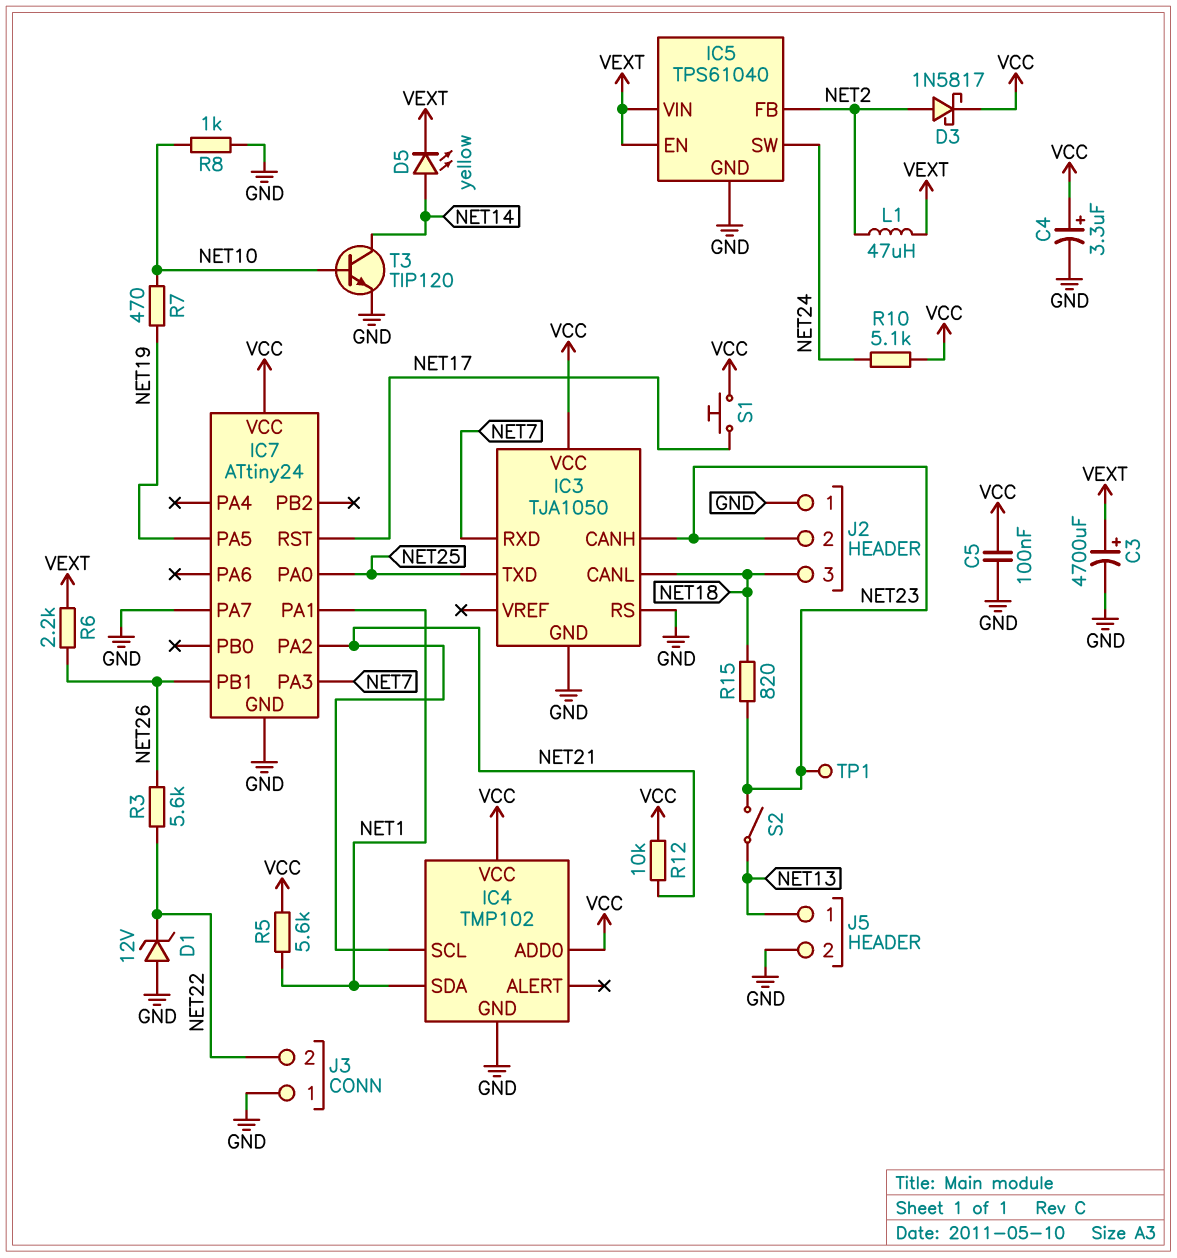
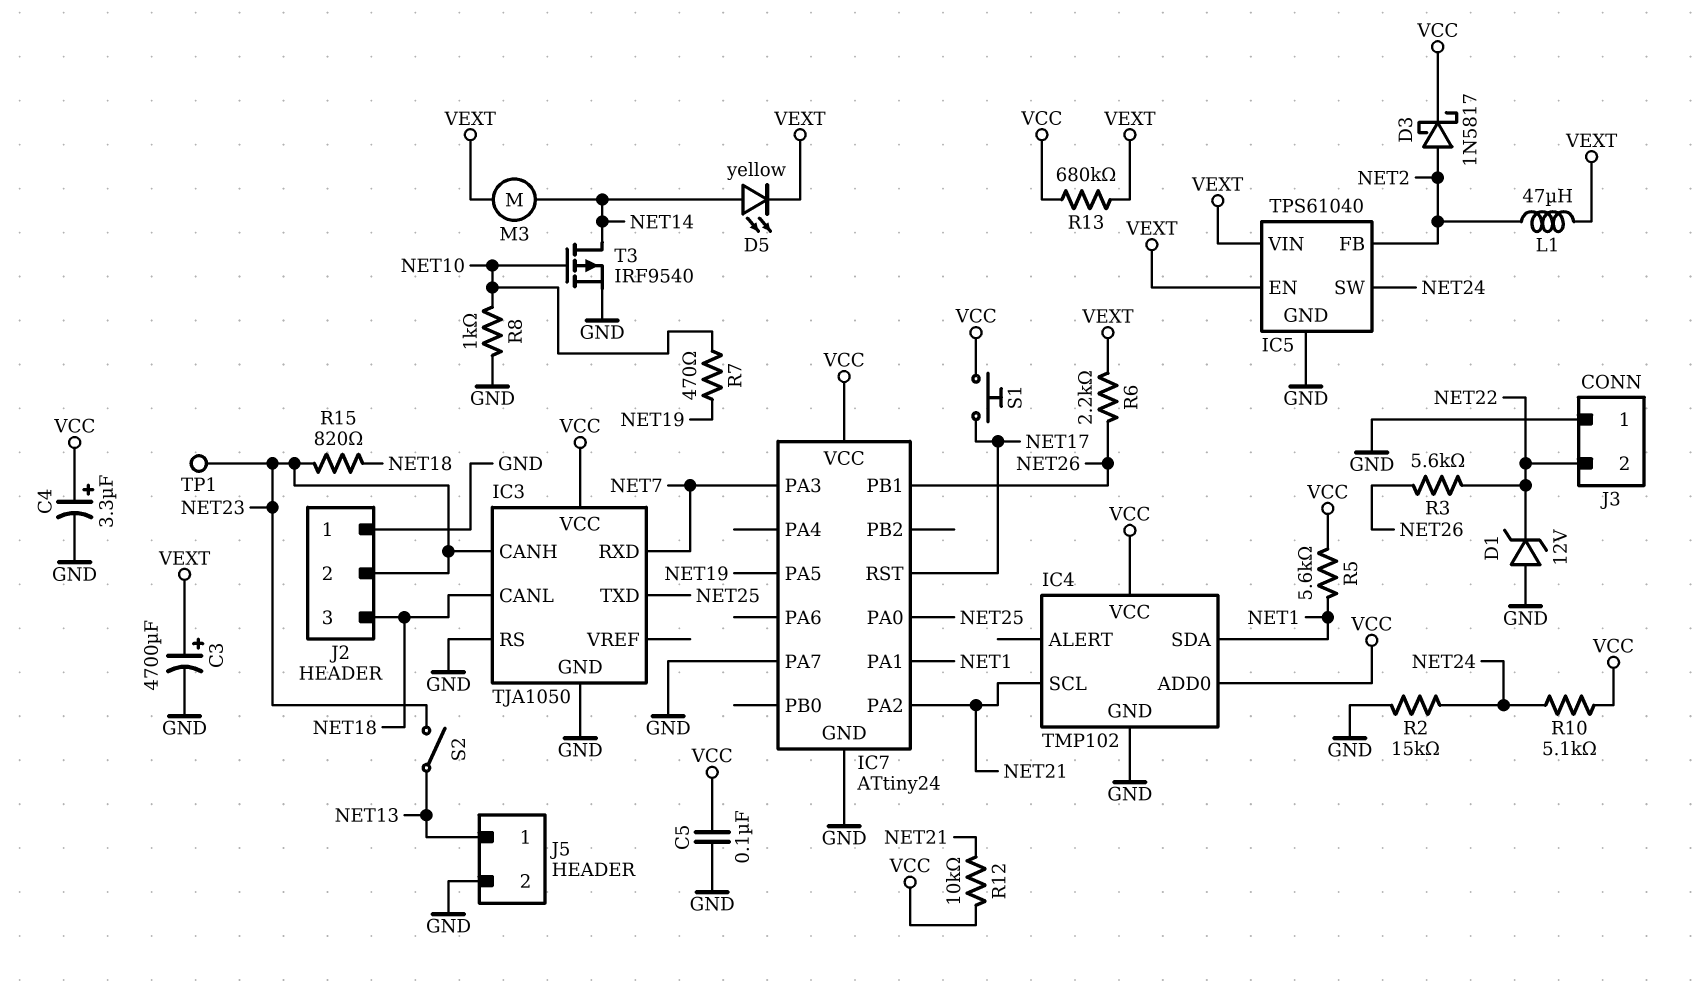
M3: none -> motor (NET14, VEXT)
R2: none -> 15k (GND, NET24)
R13: none -> 680k (VCC, VEXT)
T3: NPN TIP120 (B NET10, C NET14, E GND) -> PMOS IRF9540 (G NET10, D NET14, S GND)

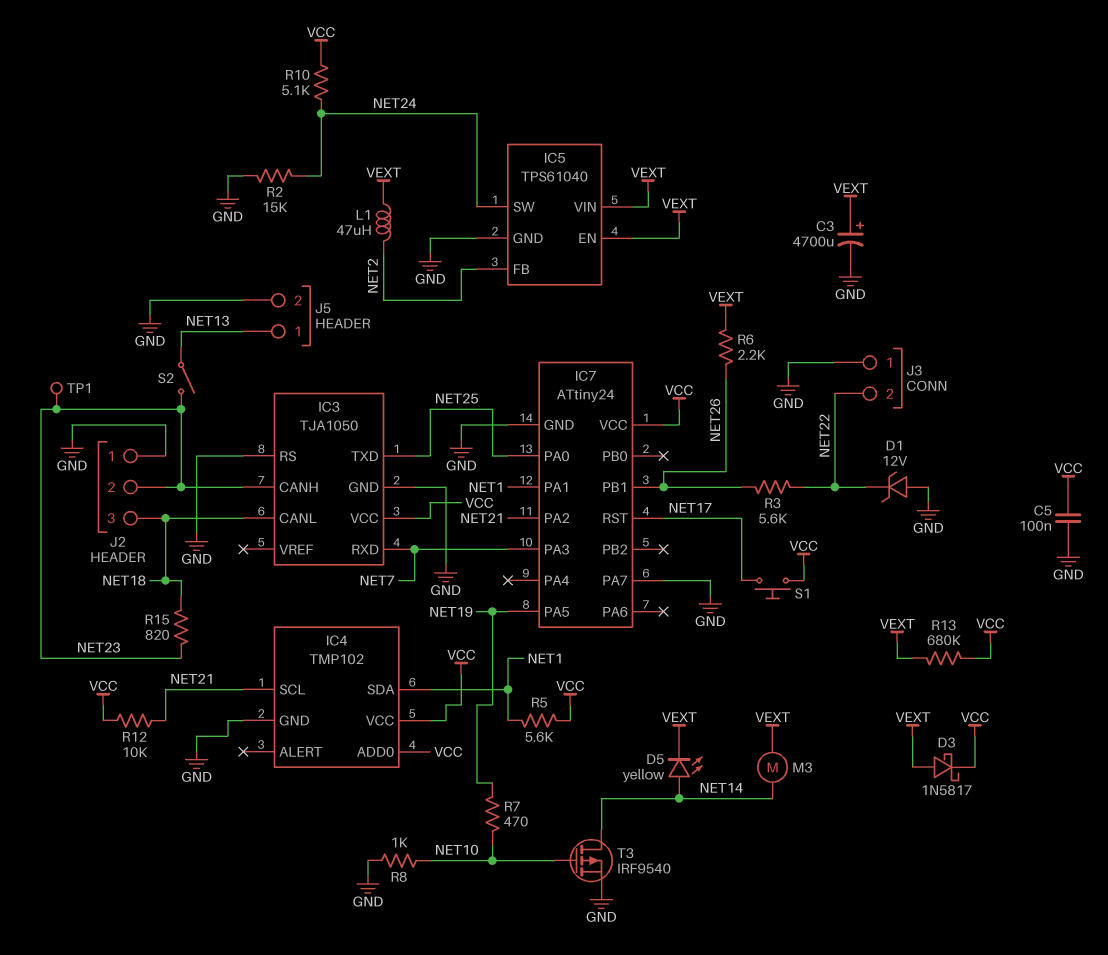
C4: 3.3uF (plus VCC, minus GND) -> none
D3: schottky 1N5817 (A NET2, K VCC) -> schottky 1N5817 (A VEXT, K VCC)

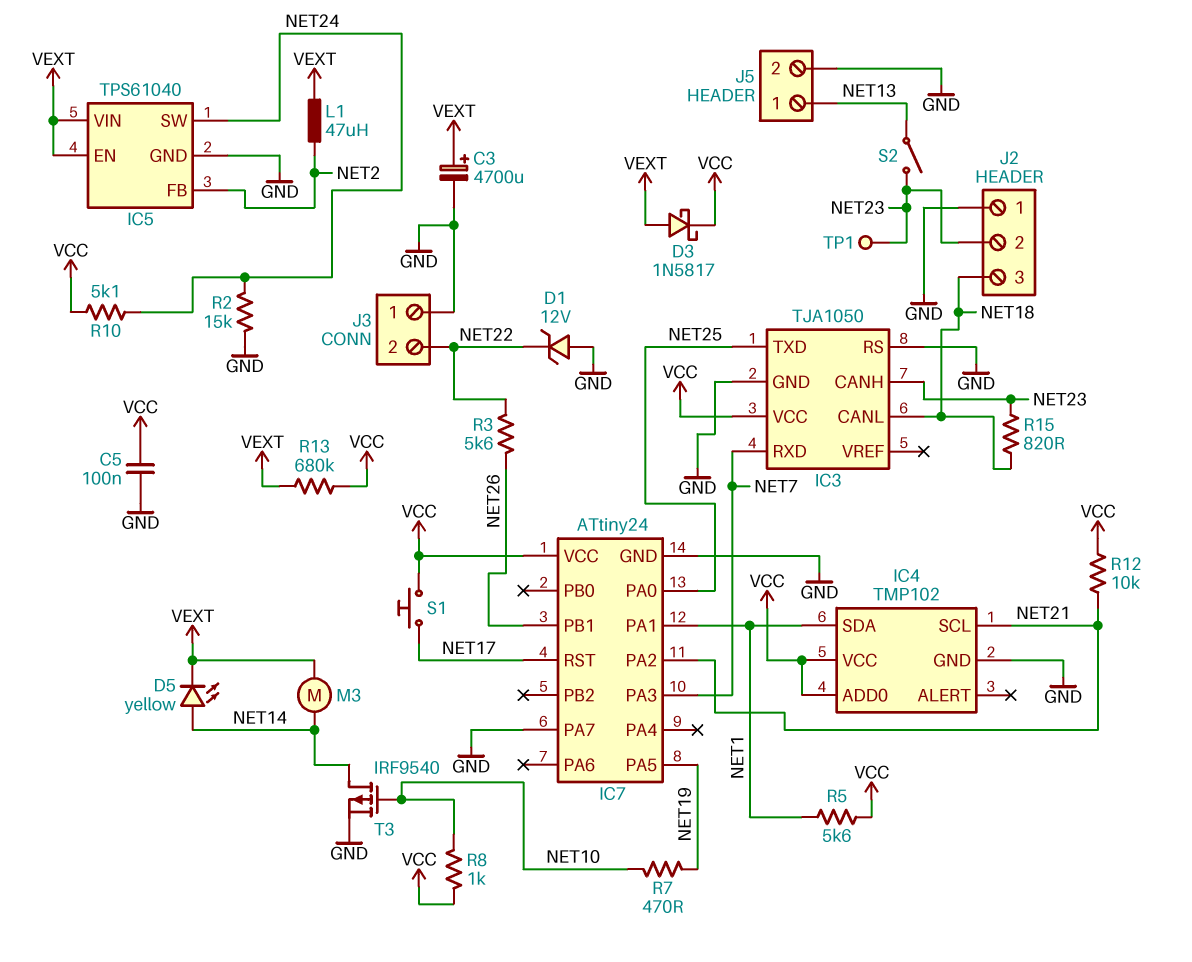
R6: 2.2k (NET26, VEXT) -> none
R8: 1k (GND, NET10) -> 1k (NET10, VCC)

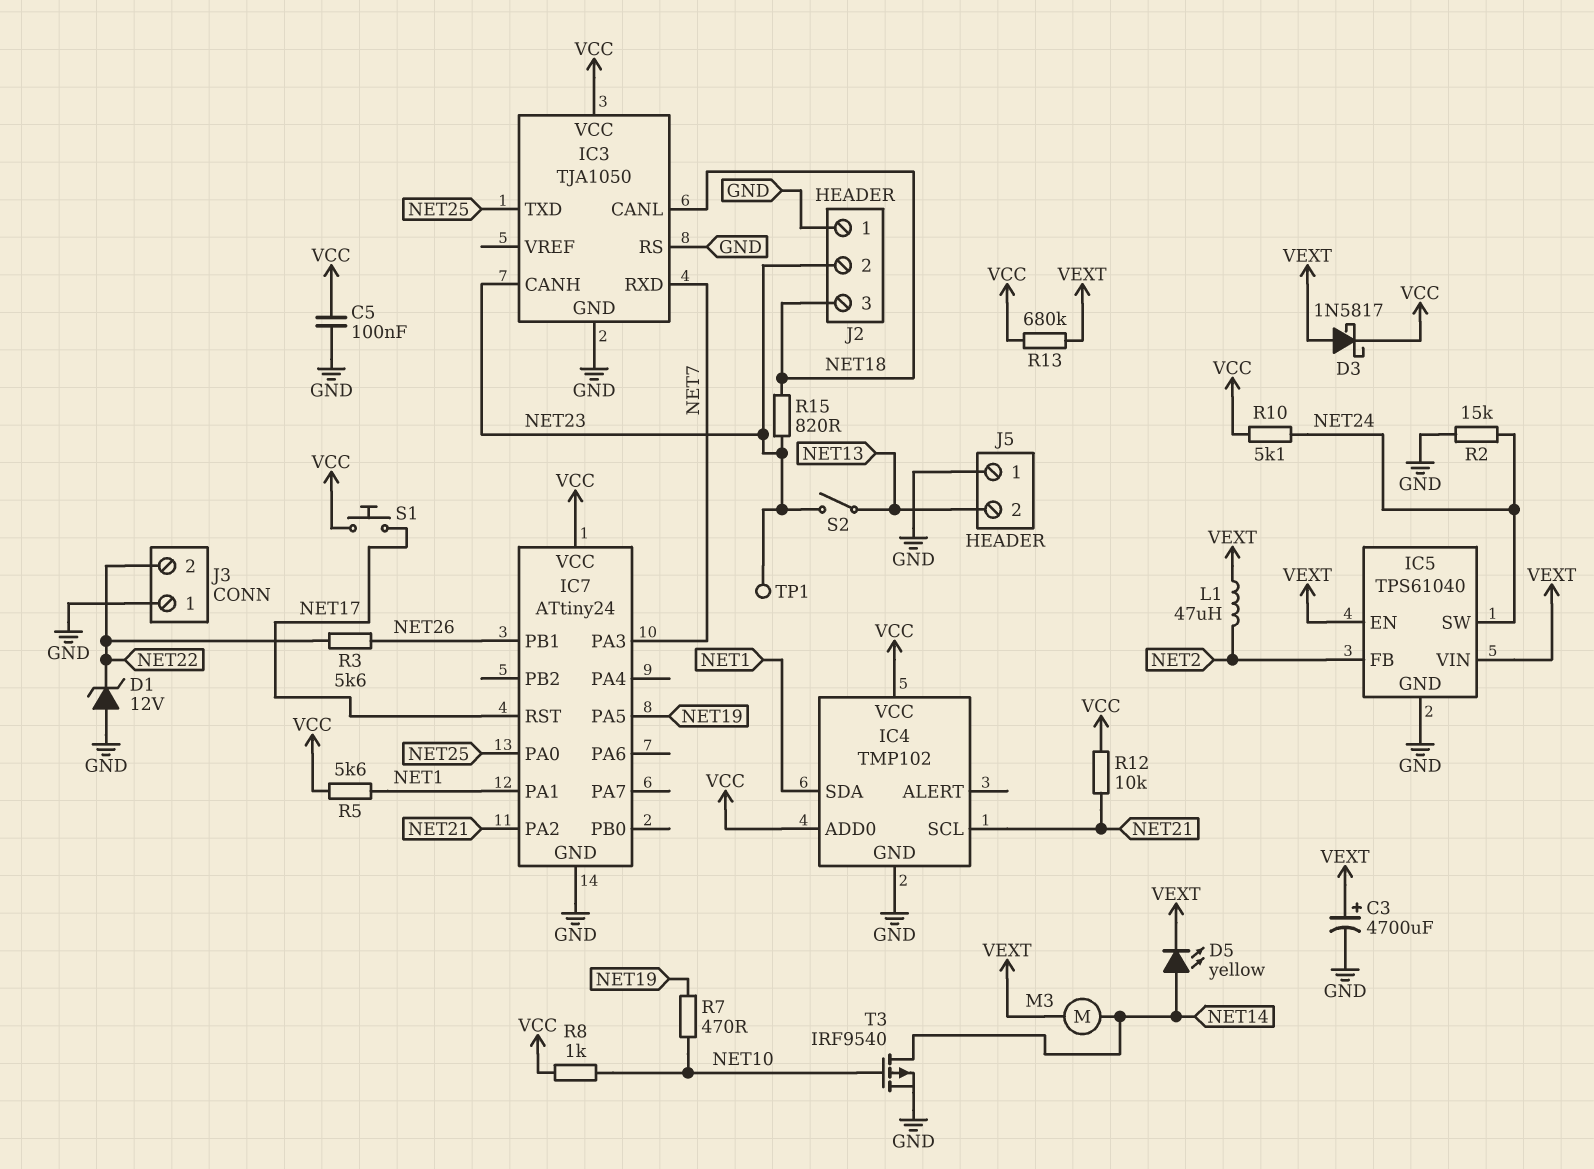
IC7 pin PA7: GND -> none
J5 pin 1: NET13 -> GND
J5 pin 2: GND -> NET13

